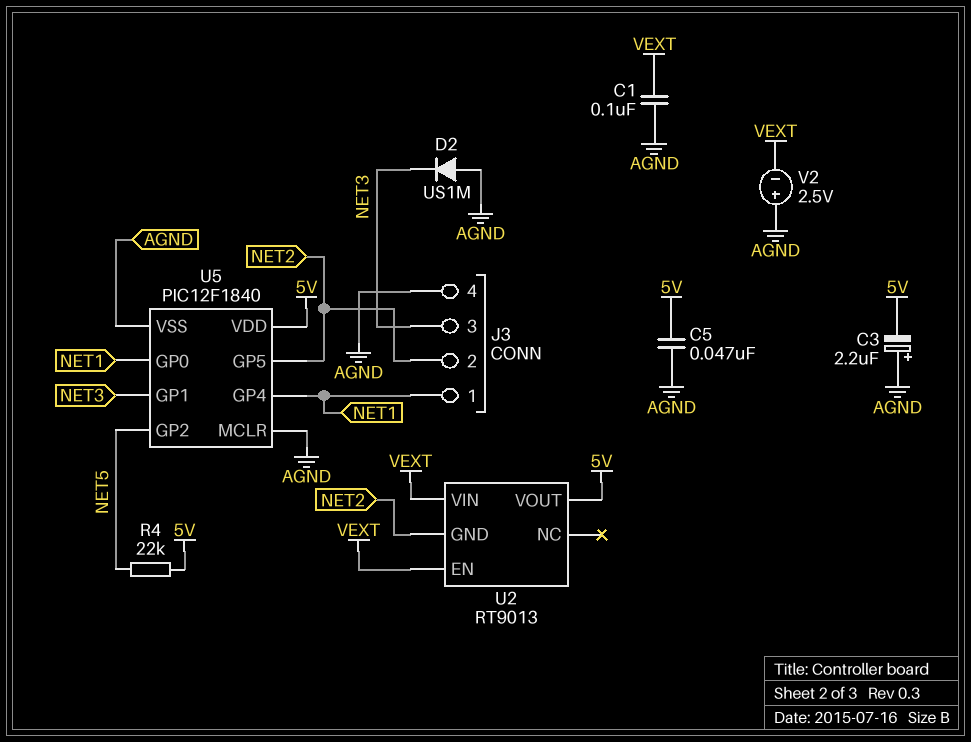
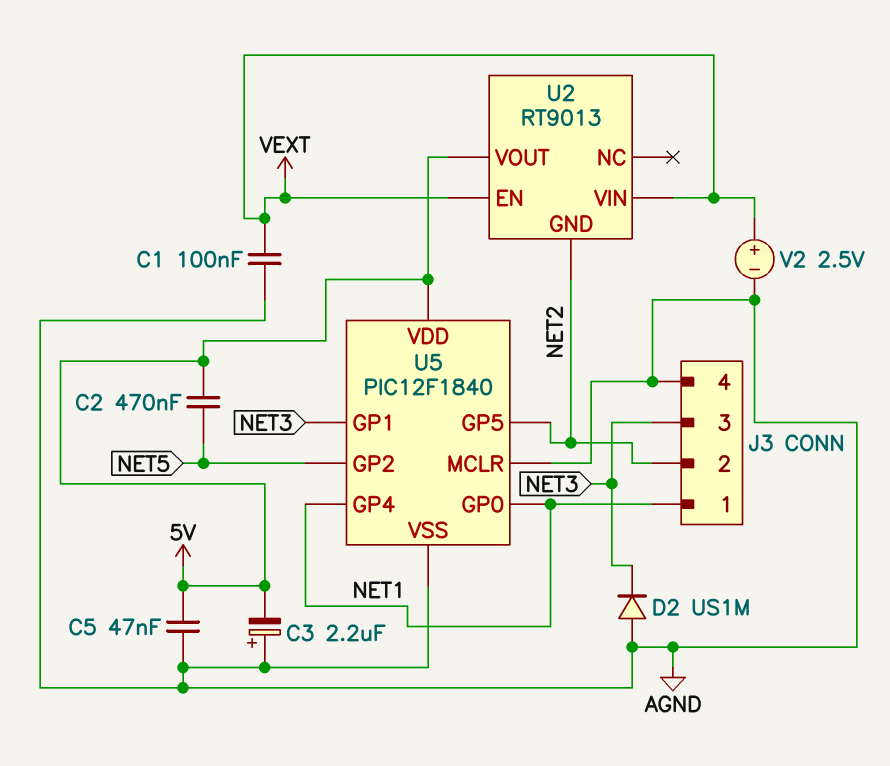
C2: none -> 470nF (5V, NET5)
R4: 22k (5V, NET5) -> none
V2: 2.5V (plus AGND, minus VEXT) -> 2.5V (plus VEXT, minus AGND)

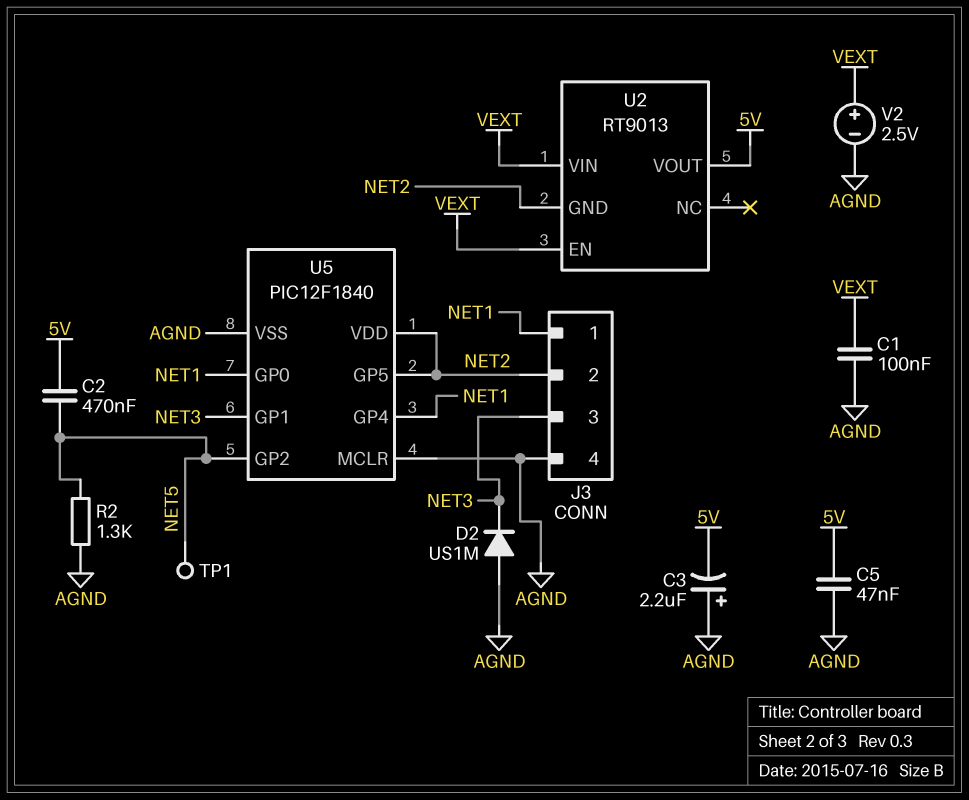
R2: none -> 1.3k (AGND, NET5)
TP1: none -> test point (NET5)
U5 pin VDD: 5V -> NET2

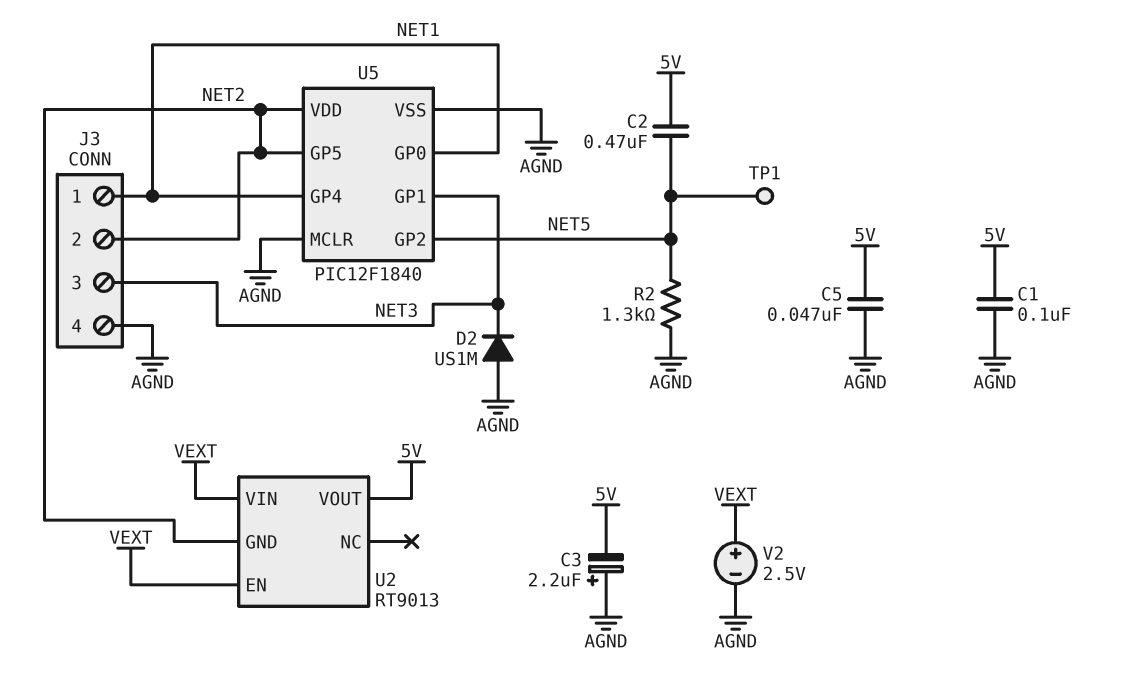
C1: 100nF (AGND, VEXT) -> 100nF (5V, AGND)

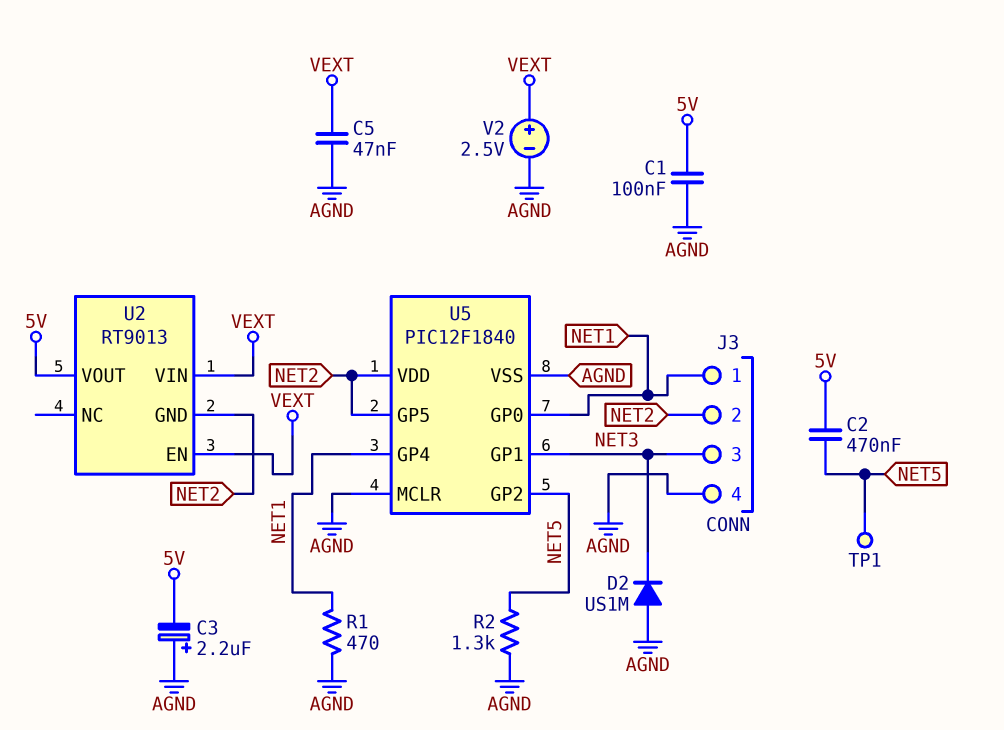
C5: 47nF (5V, AGND) -> 47nF (AGND, VEXT)
R1: none -> 470 (AGND, NET1)

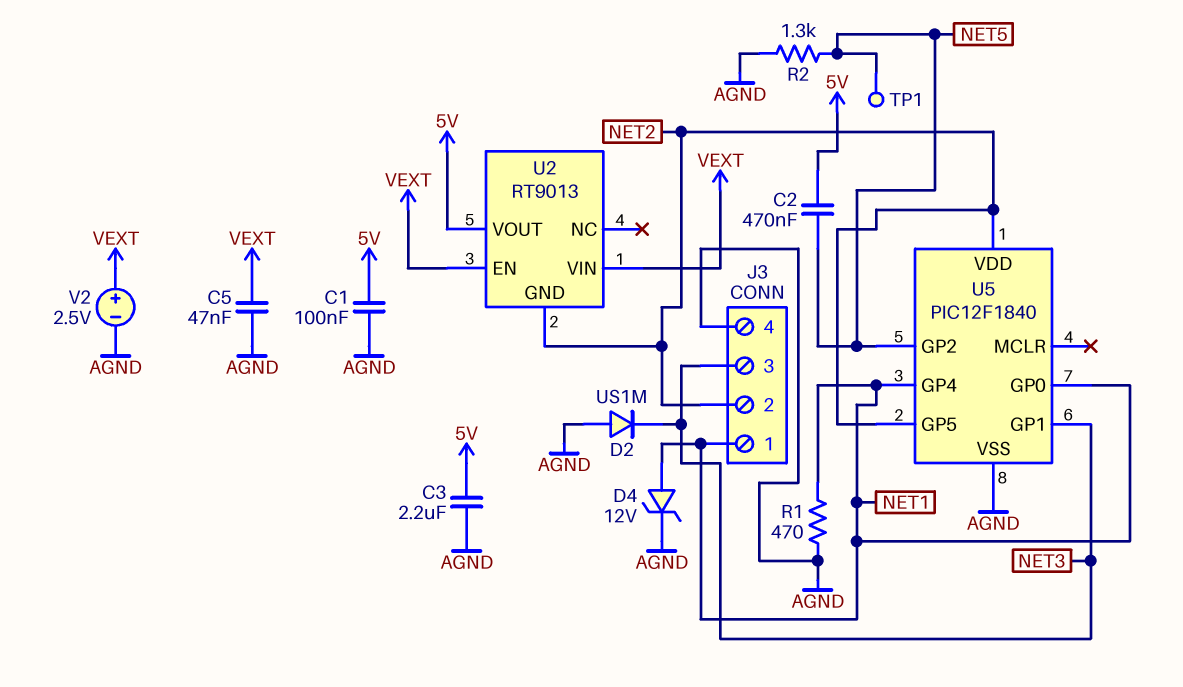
C3: 2.2uF (plus AGND, minus 5V) -> 2.2uF (5V, AGND)
D4: none -> zener 12V (A NET1, K AGND)
U5 pin MCLR: AGND -> none

